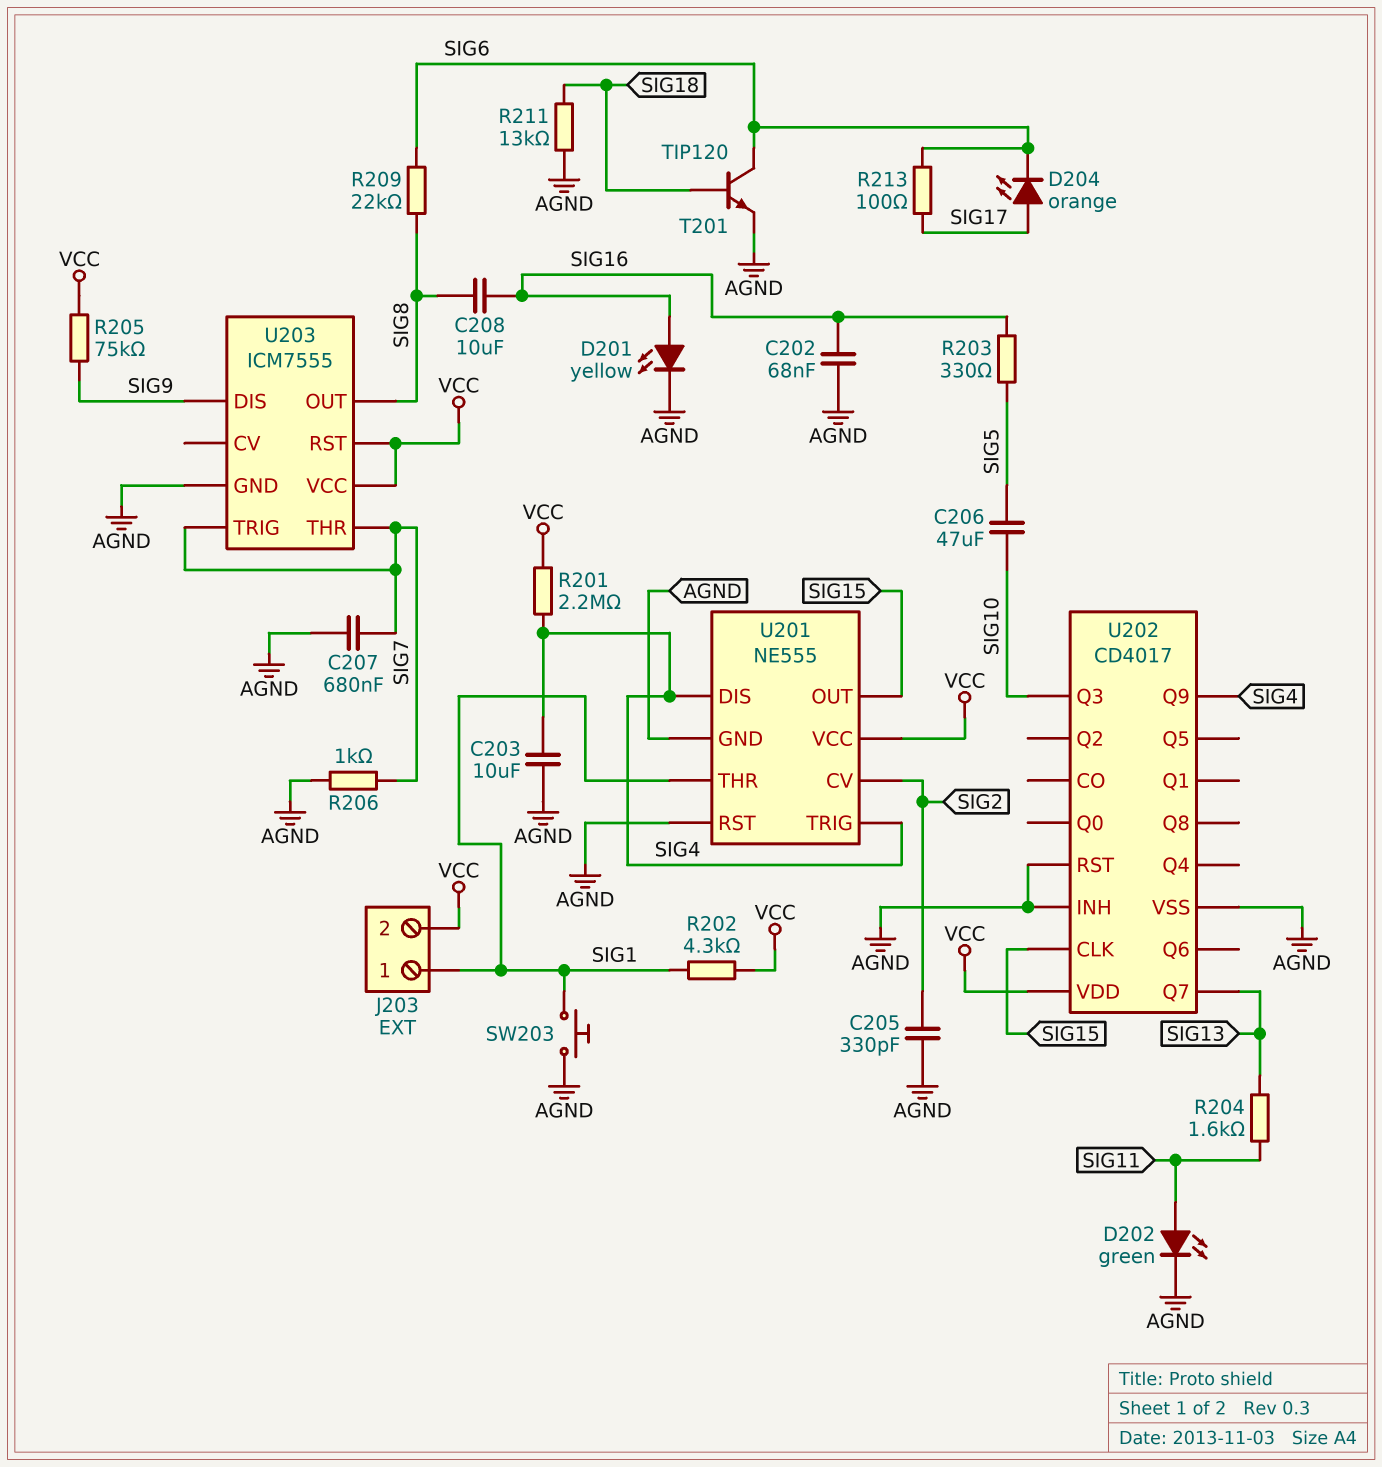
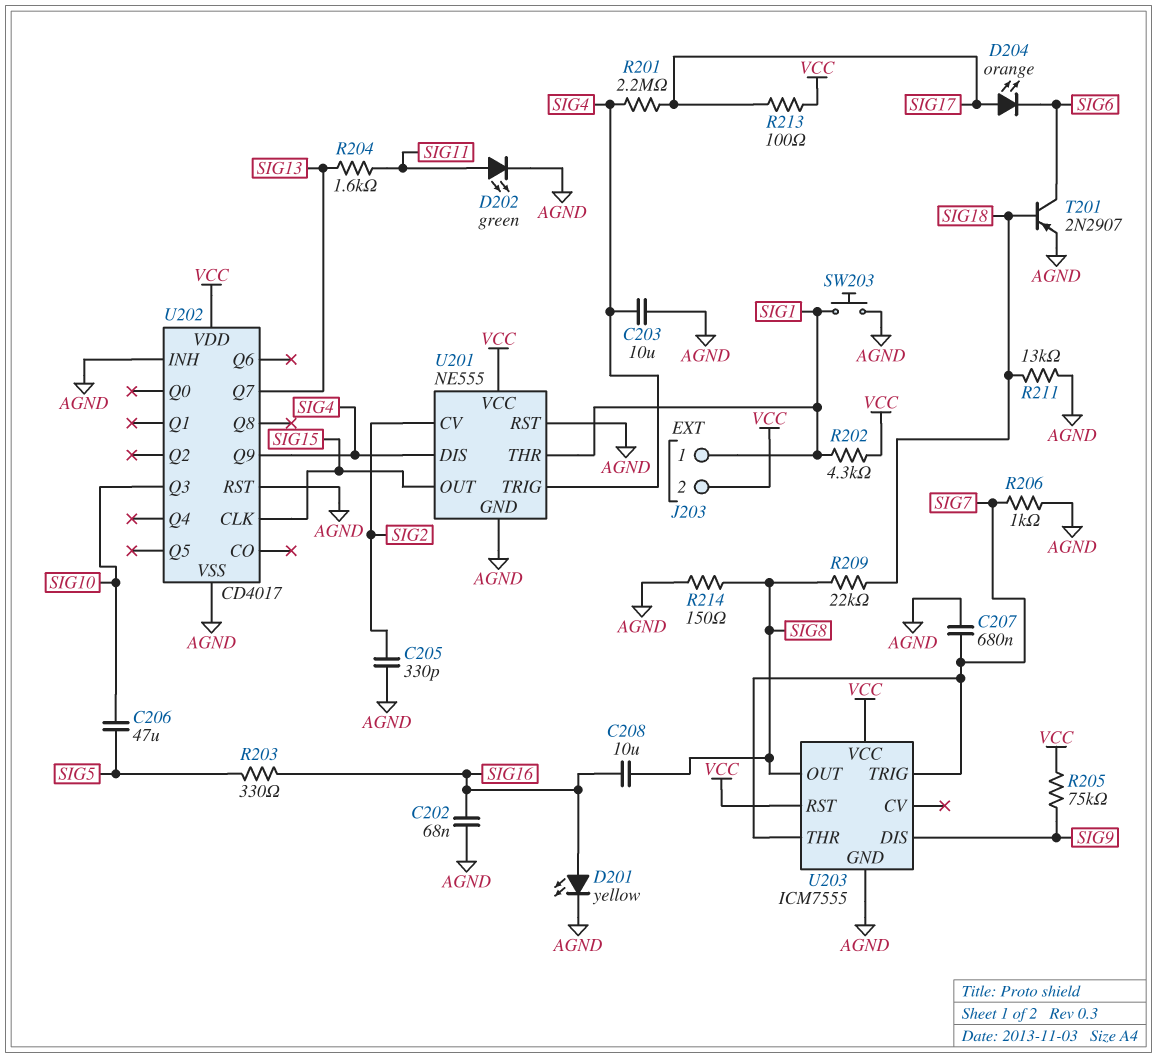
R201: 2.2M (SIG4, VCC) -> 2.2M (SIG4, SIG17)
R209: 22k (SIG6, SIG8) -> 22k (SIG8, SIG18)
R213: 100 (SIG6, SIG17) -> 100 (SIG17, VCC)
R214: none -> 150 (AGND, SIG8)
T201: NPN TIP120 (B SIG18, C SIG6, E AGND) -> PNP 2N2907 (B SIG18, C SIG6, E AGND)

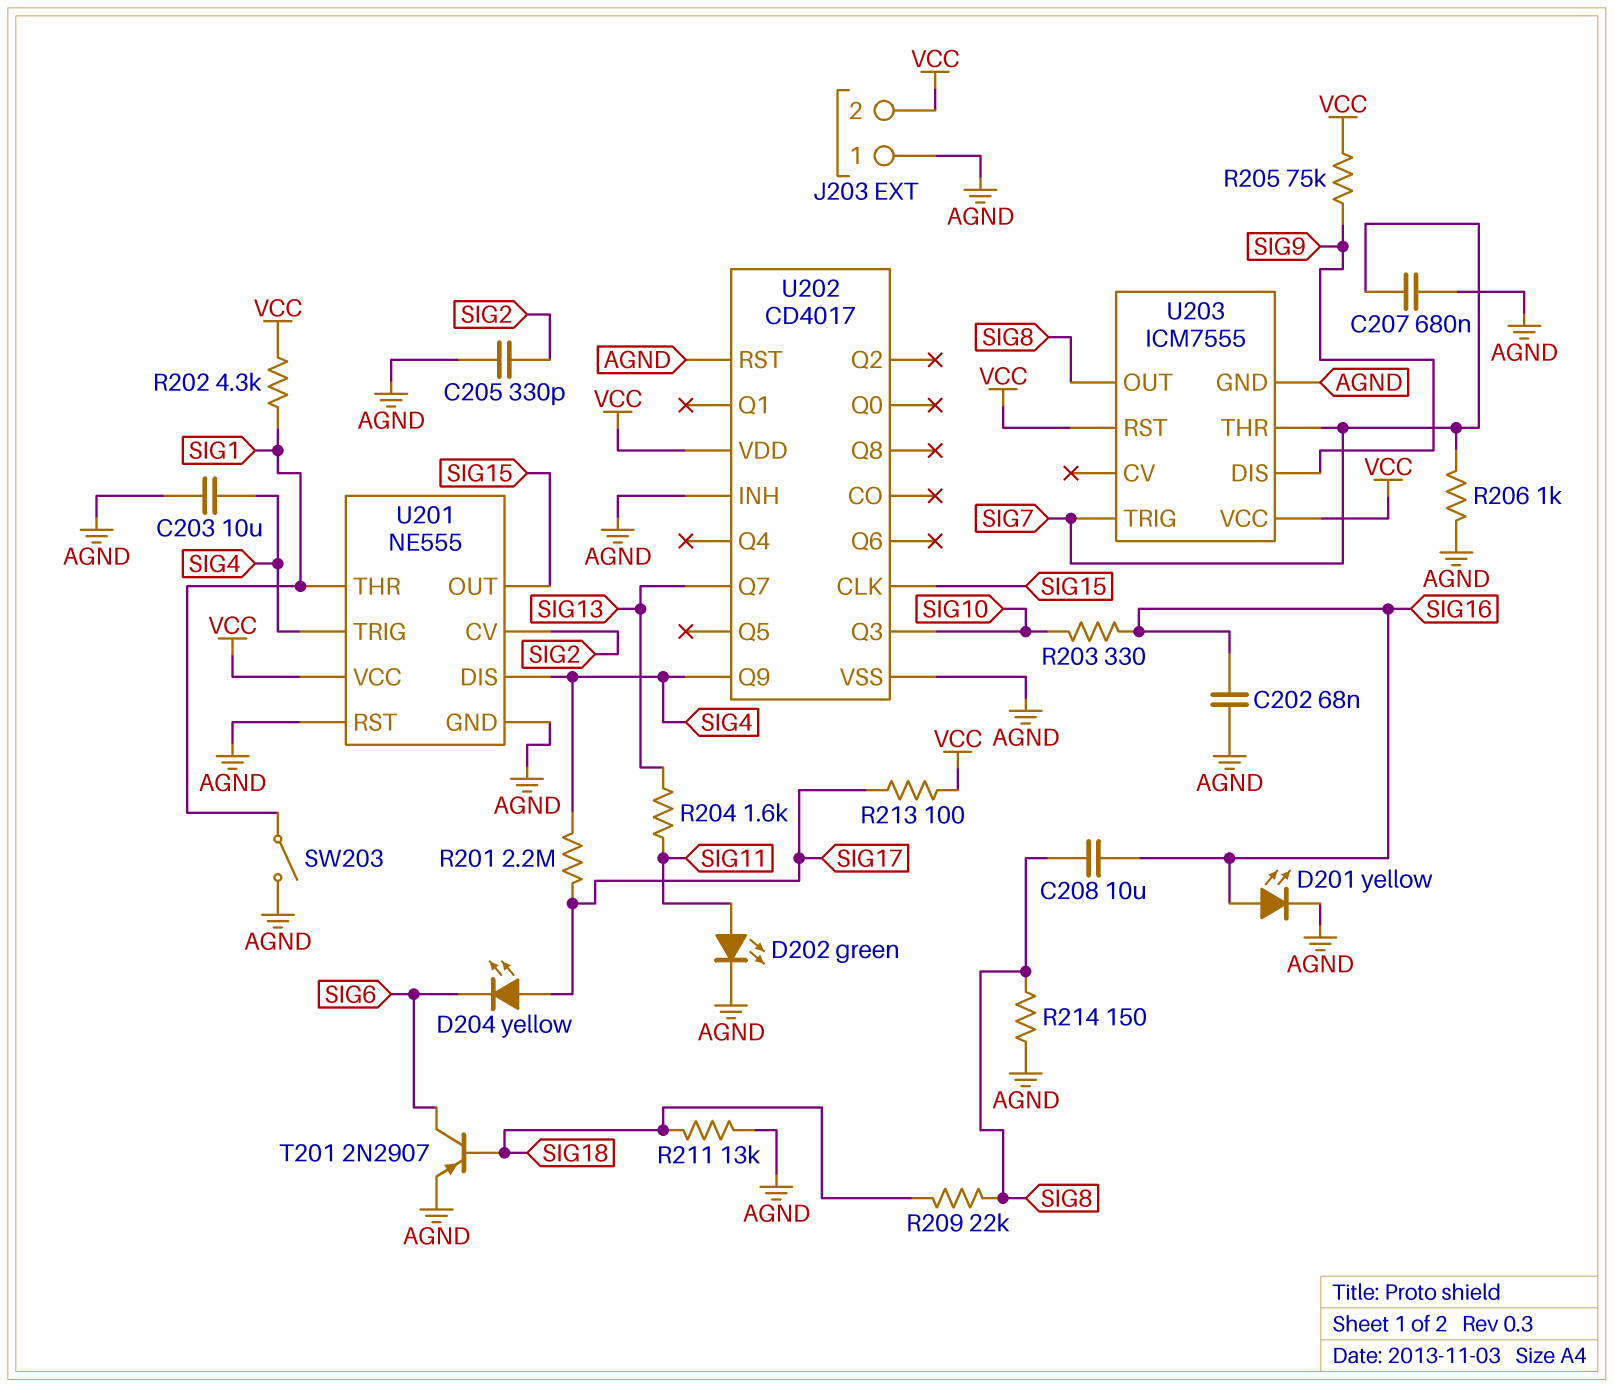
C206: 47uF (SIG5, SIG10) -> none
D204: LED orange (A SIG17, K SIG6) -> LED yellow (A SIG17, K SIG6)
J203 pin 1: SIG1 -> AGND
R203: 330 (SIG5, SIG16) -> 330 (SIG10, SIG16)
SW203: button (AGND, SIG1) -> switch (AGND, SIG1)

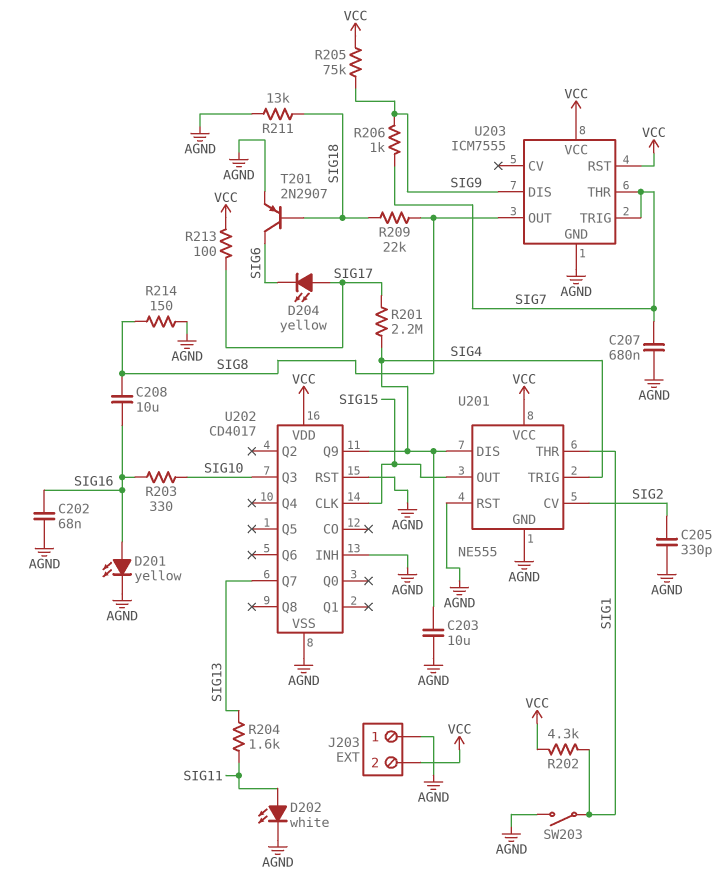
D202: LED green (A SIG11, K AGND) -> LED white (A SIG11, K AGND)
R206: 1k (AGND, SIG7) -> 1k (SIG7, SIG9)

